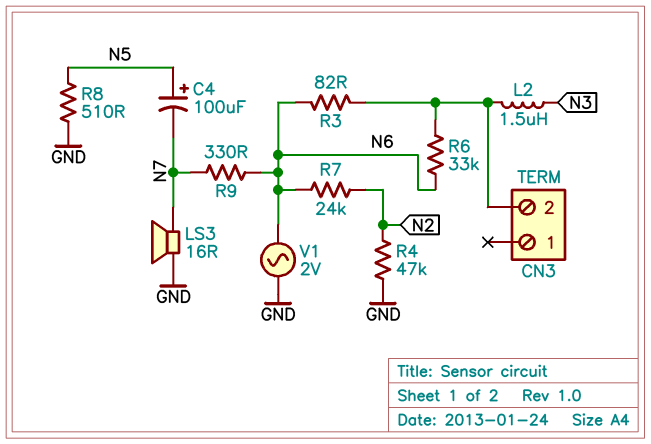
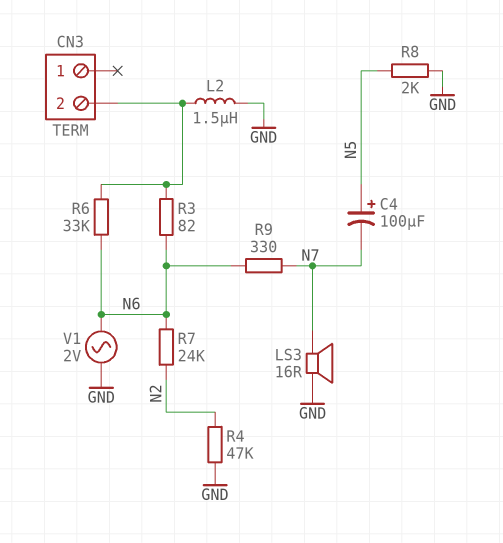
L2: 1.5uH (CN3/2, N3) -> 1.5uH (CN3/2, GND)
R8: 510 (GND, N5) -> 2k (GND, N5)

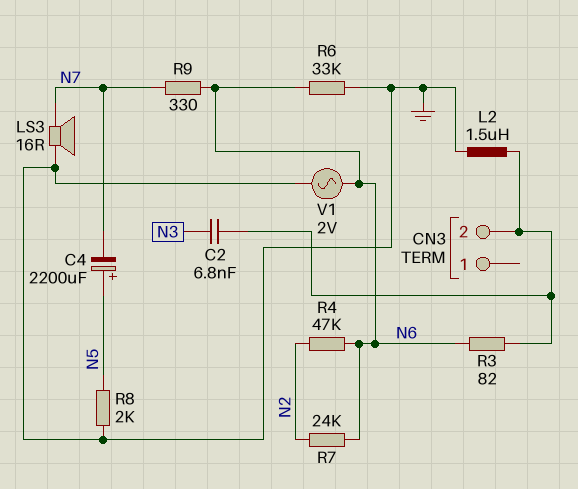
C2: none -> 6.8nF (CN3/2, N3)
C4: 100uF (plus N5, minus N7) -> 2200uF (plus N5, minus N7)
R4: 47k (GND, N2) -> 47k (N2, N6)
R6: 33k (CN3/2, N6) -> 33k (GND, N6)

